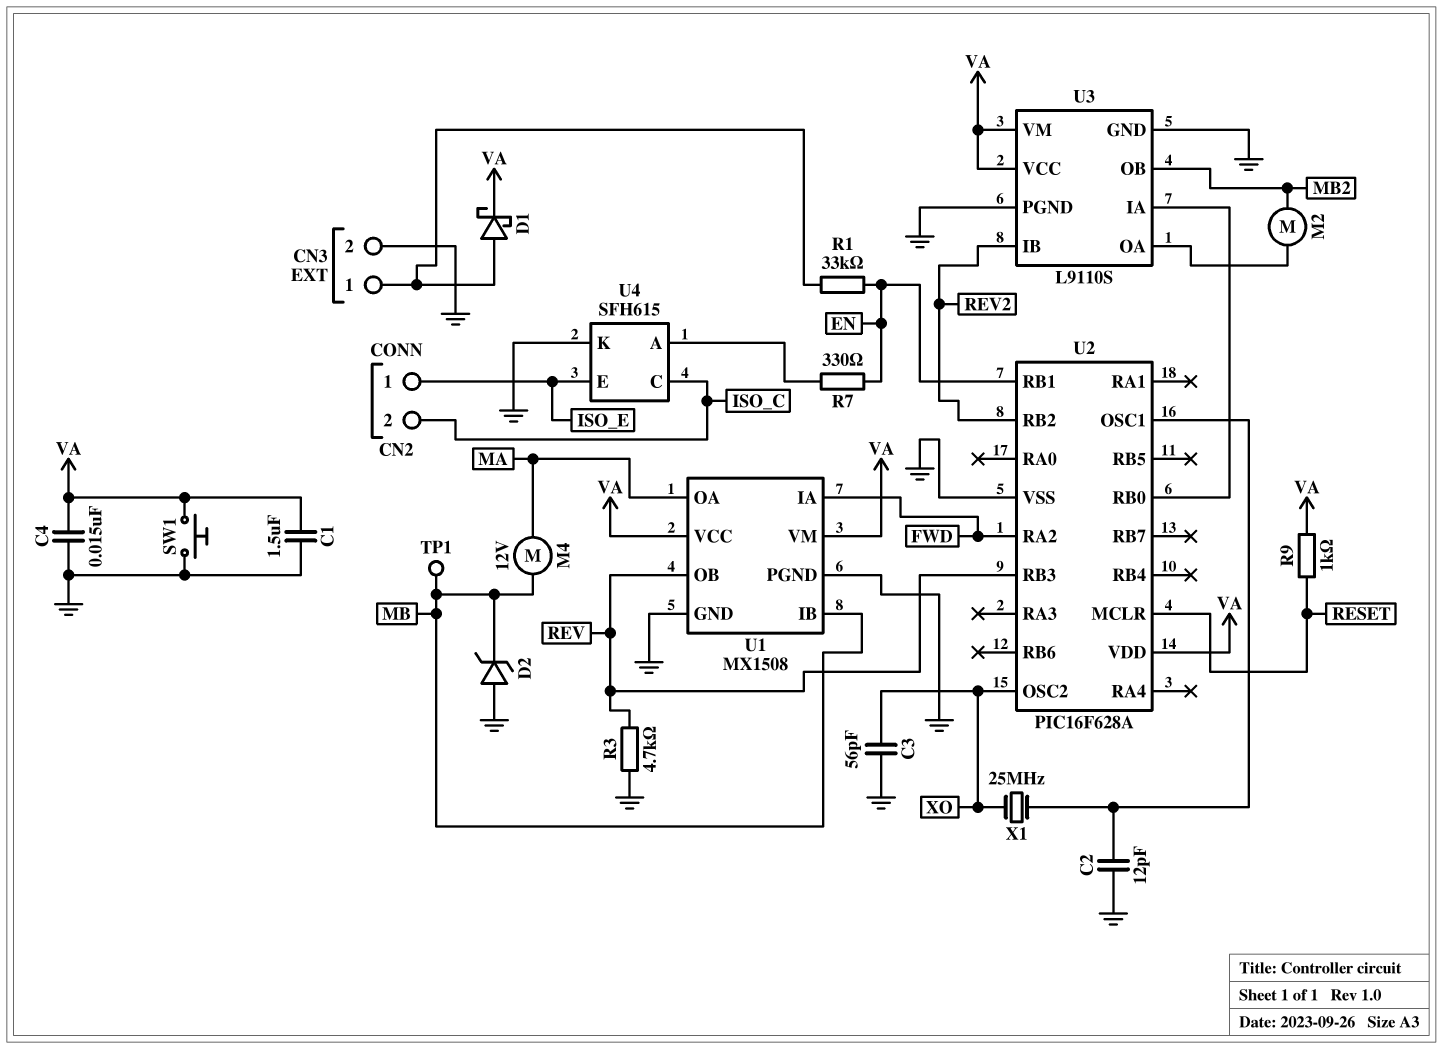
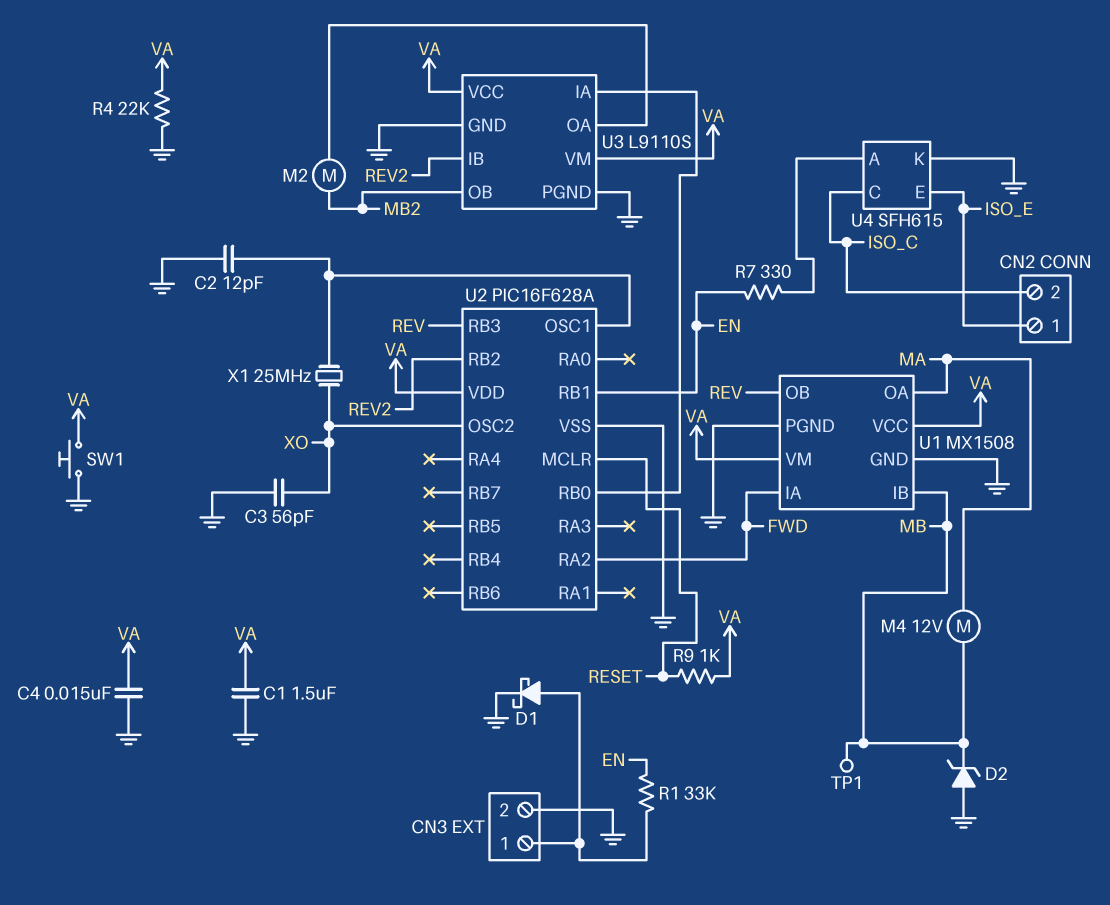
D1: schottky (A CN3/1, K VA) -> schottky (A CN3/1, K GND)
R3: 4.7k (GND, REV) -> none
R4: none -> 22k (GND, VA)

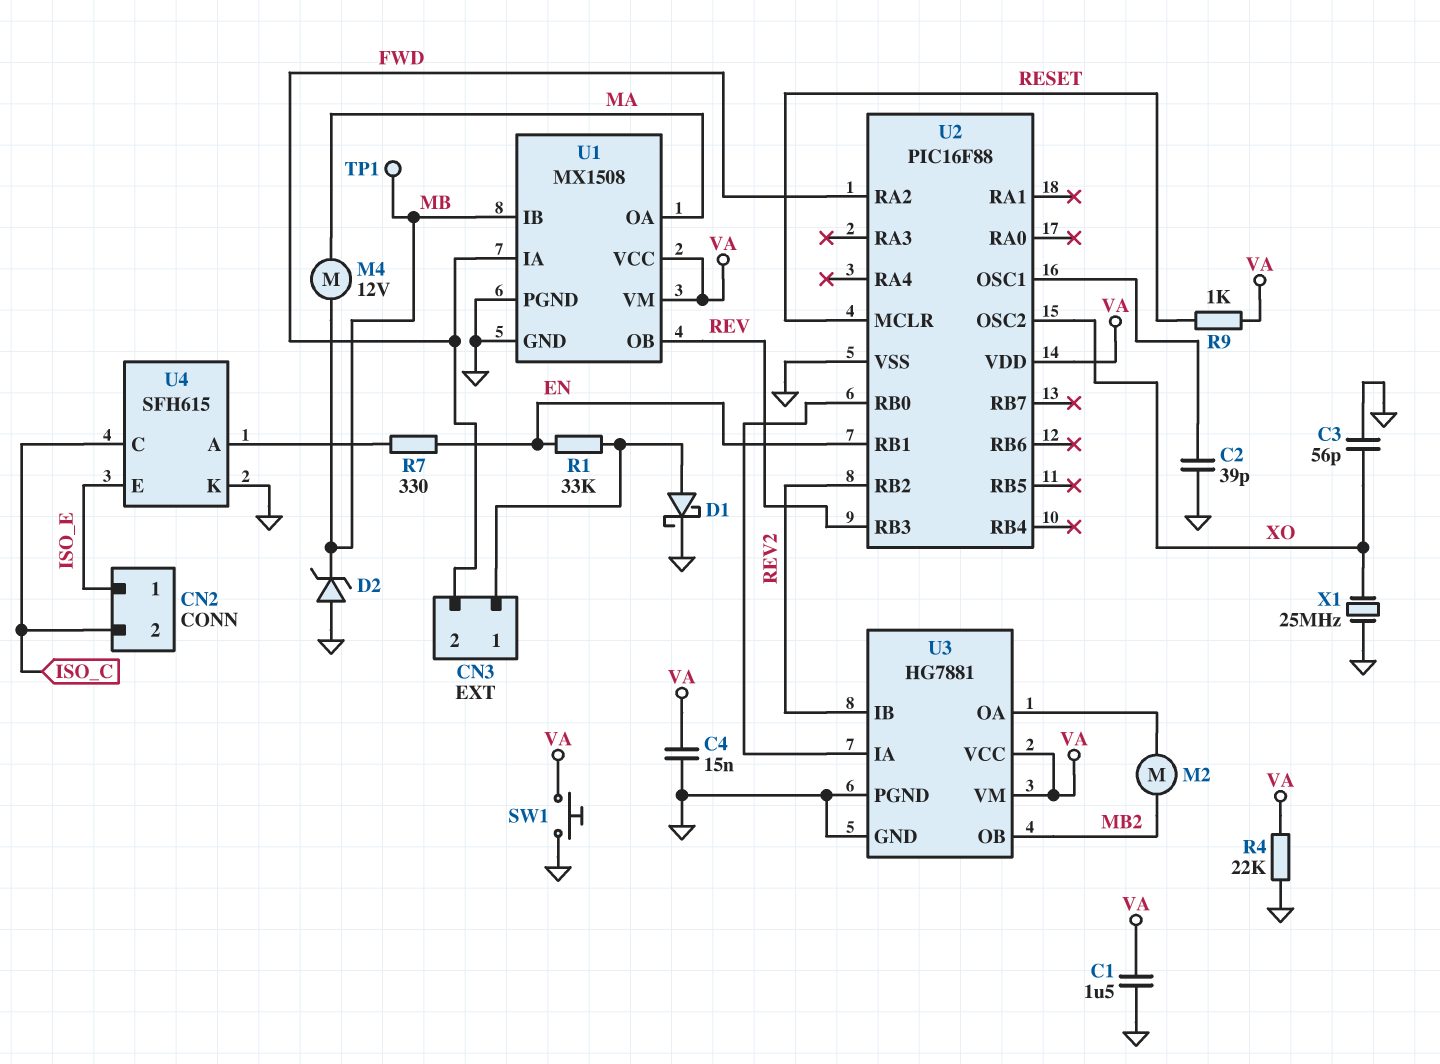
C2: 12pF (GND, U2/OSC1) -> 39pF (GND, U2/OSC1)
CN3 pin 2: GND -> FWD
U2: PIC16F628A -> PIC16F88
U3: L9110S -> HG7881
X1: 25MHz (U2/OSC1, XO) -> 25MHz (GND, XO)

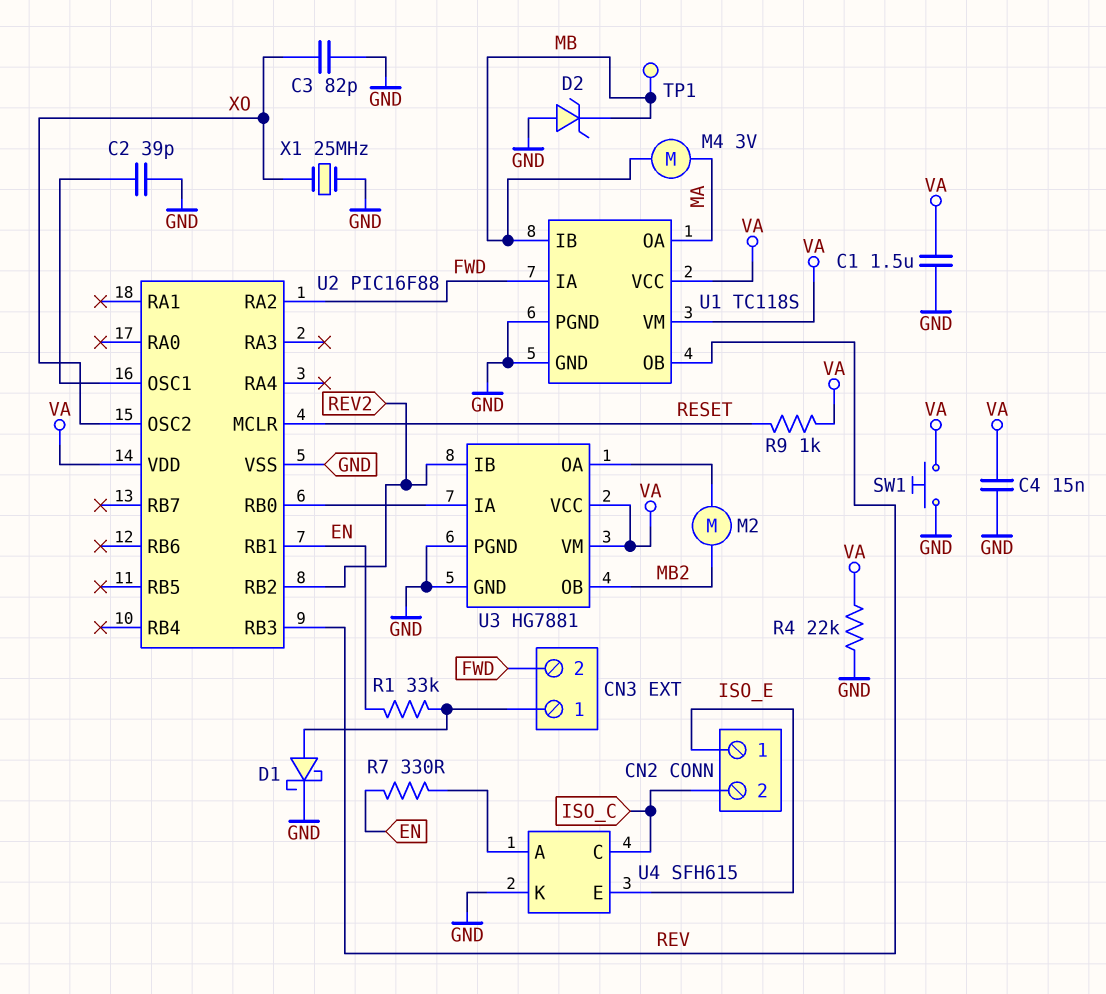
C3: 56pF (GND, XO) -> 82pF (GND, XO)
M4: motor 12V (MA, MB) -> motor 3V (MA, MB)
U1: MX1508 -> TC118S

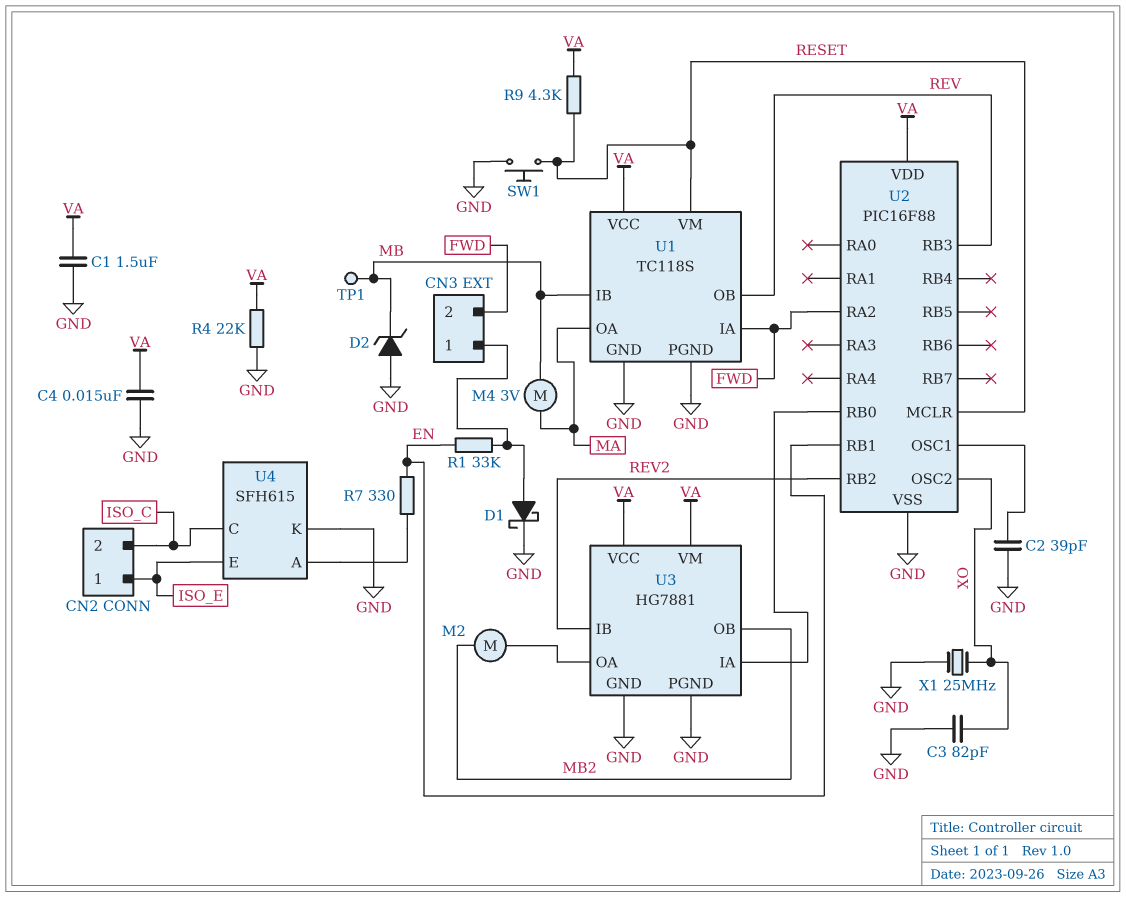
R9: 1k (RESET, VA) -> 4.3k (RESET, VA)
SW1: button (GND, VA) -> button (GND, RESET)
U1 pin VM: VA -> RESET

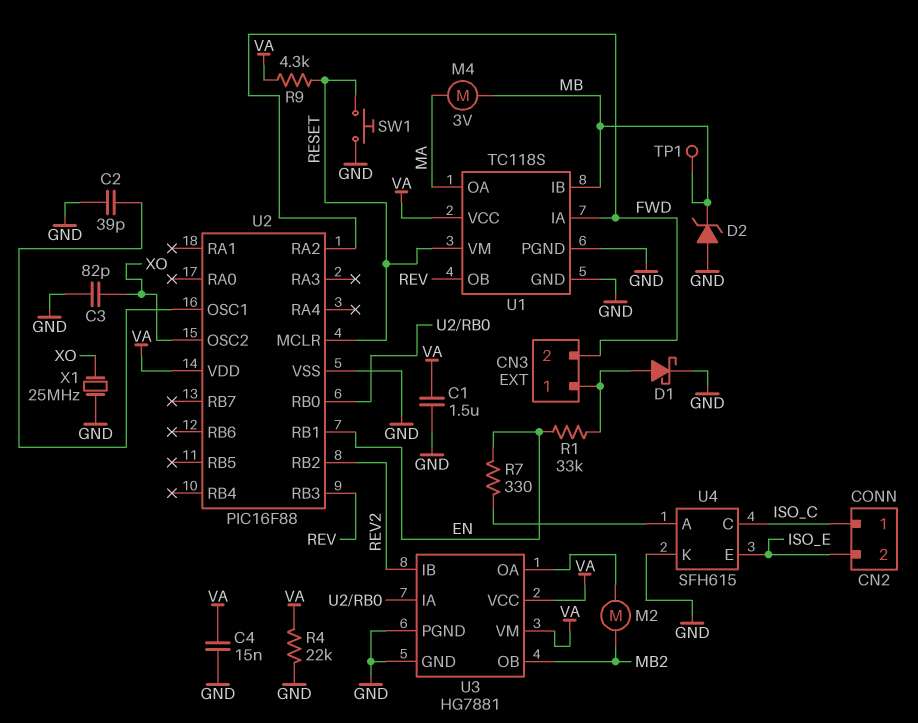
CN2 pin 1: ISO_E -> ISO_C
CN2 pin 2: ISO_C -> ISO_E

